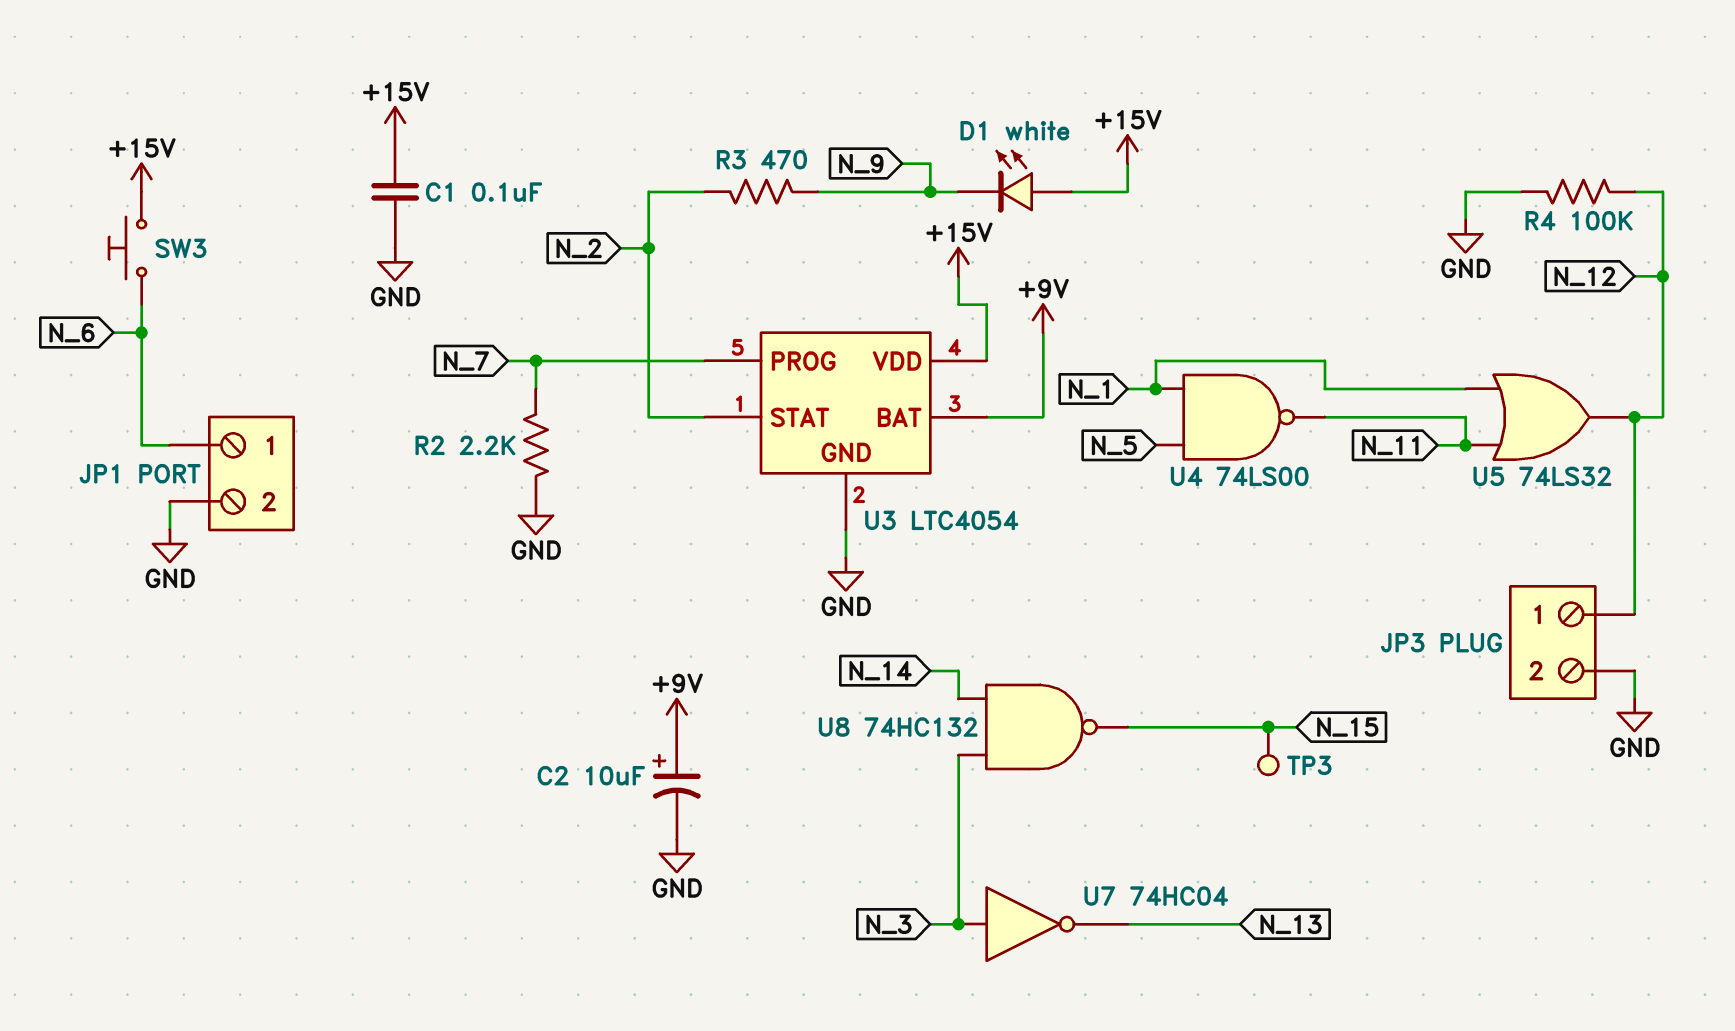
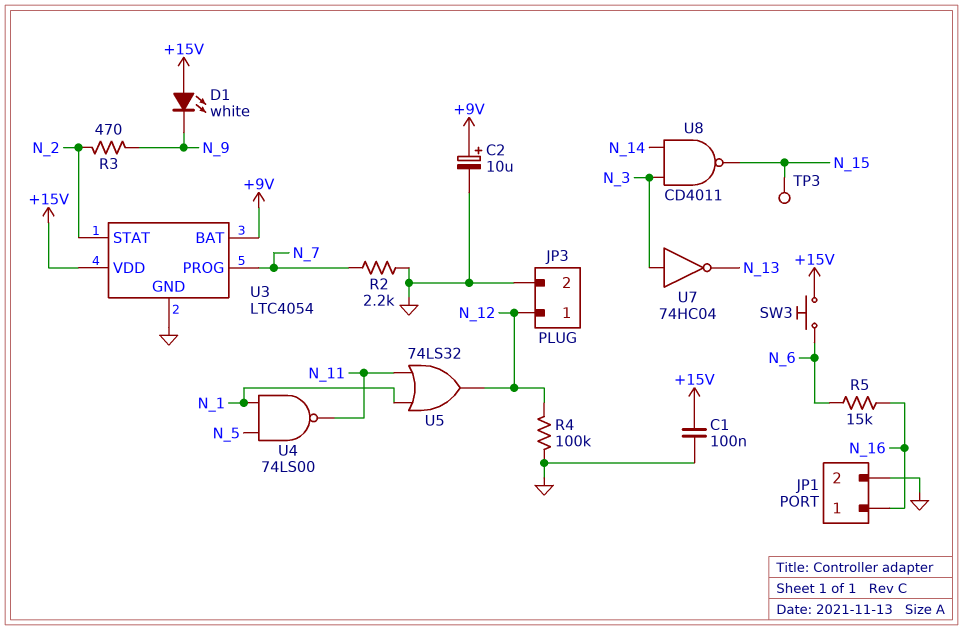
JP1 pin 1: N_6 -> N_16
R5: none -> 15k (N_6, N_16)
U8: NAND 74HC132 (in N_3, in N_14, out N_15) -> NAND CD4011 (in N_3, in N_14, out N_15)

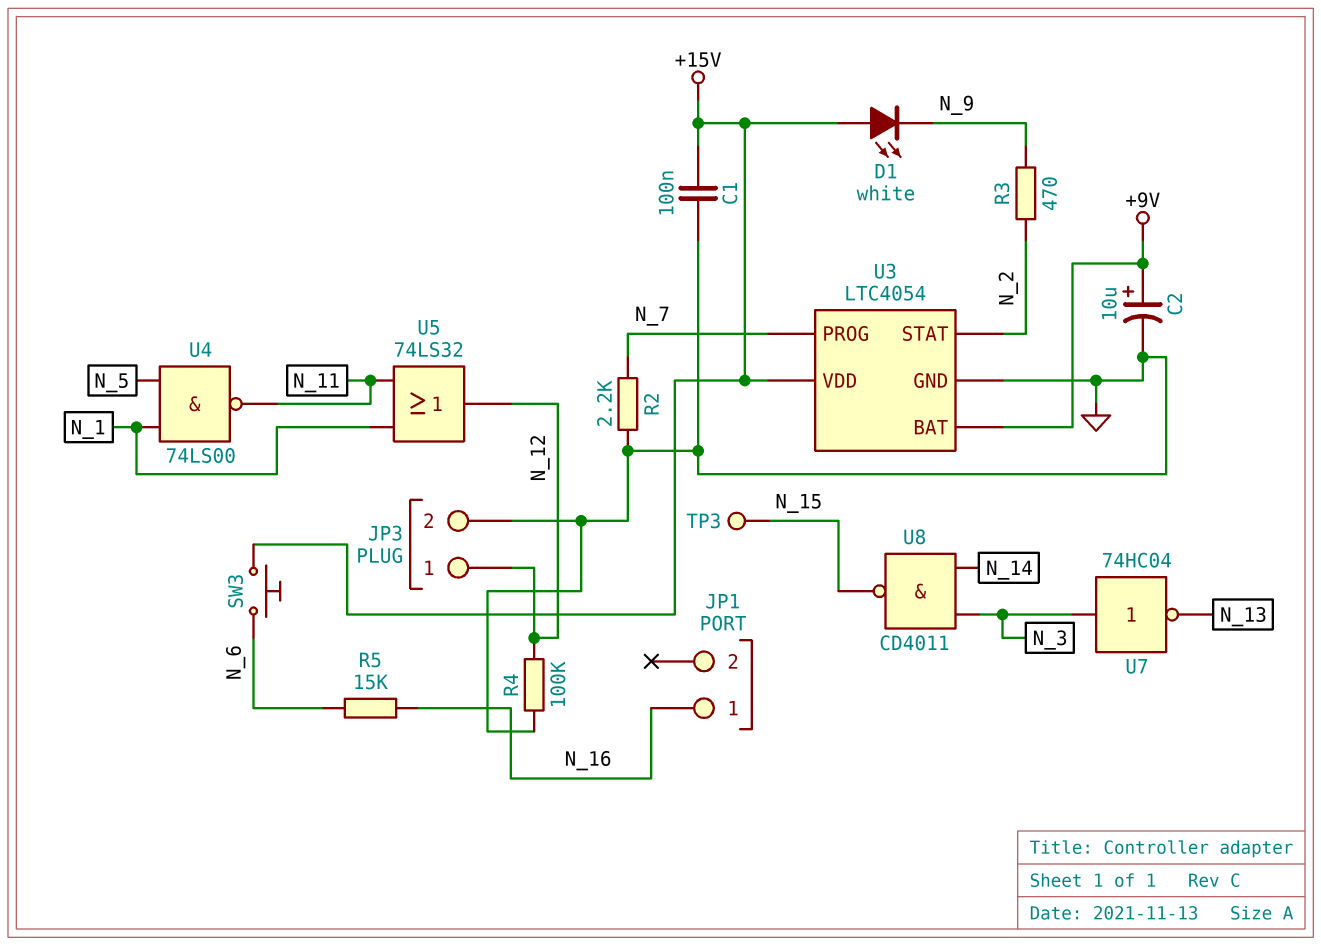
JP1 pin 2: GND -> none

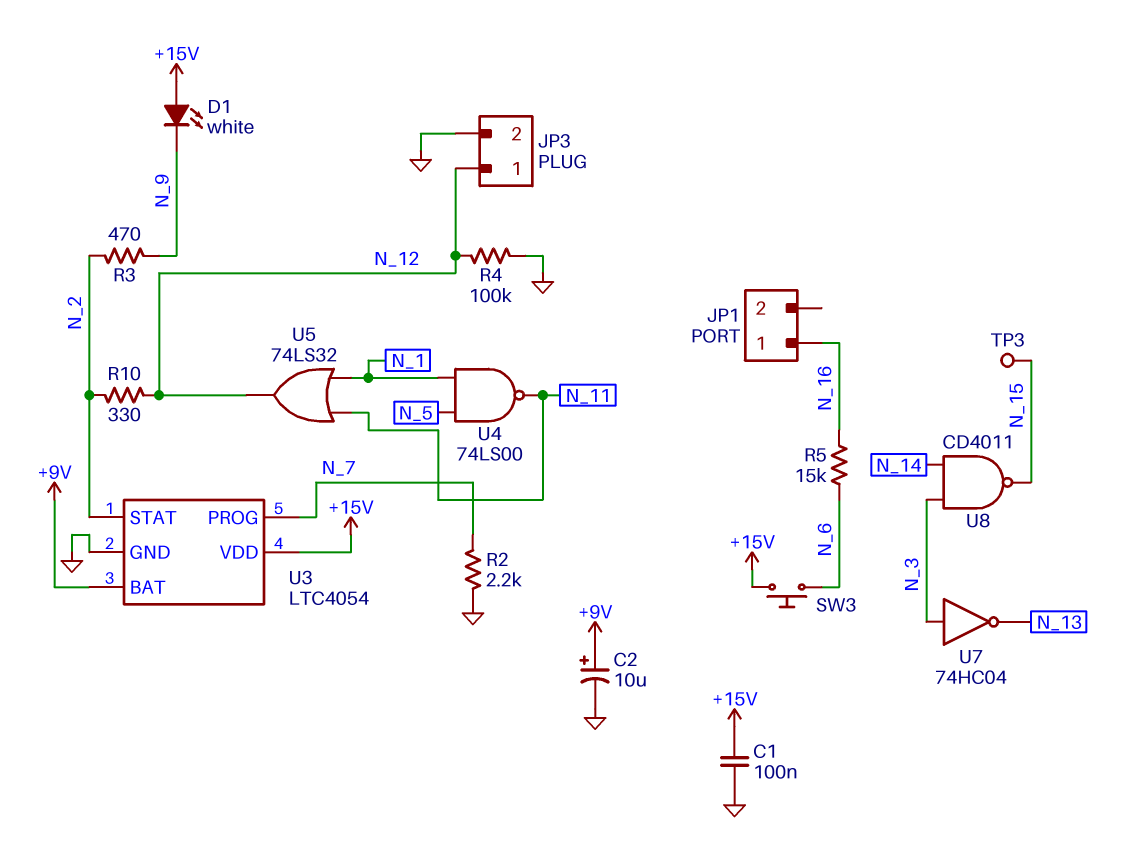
R10: none -> 330 (N_2, N_12)

